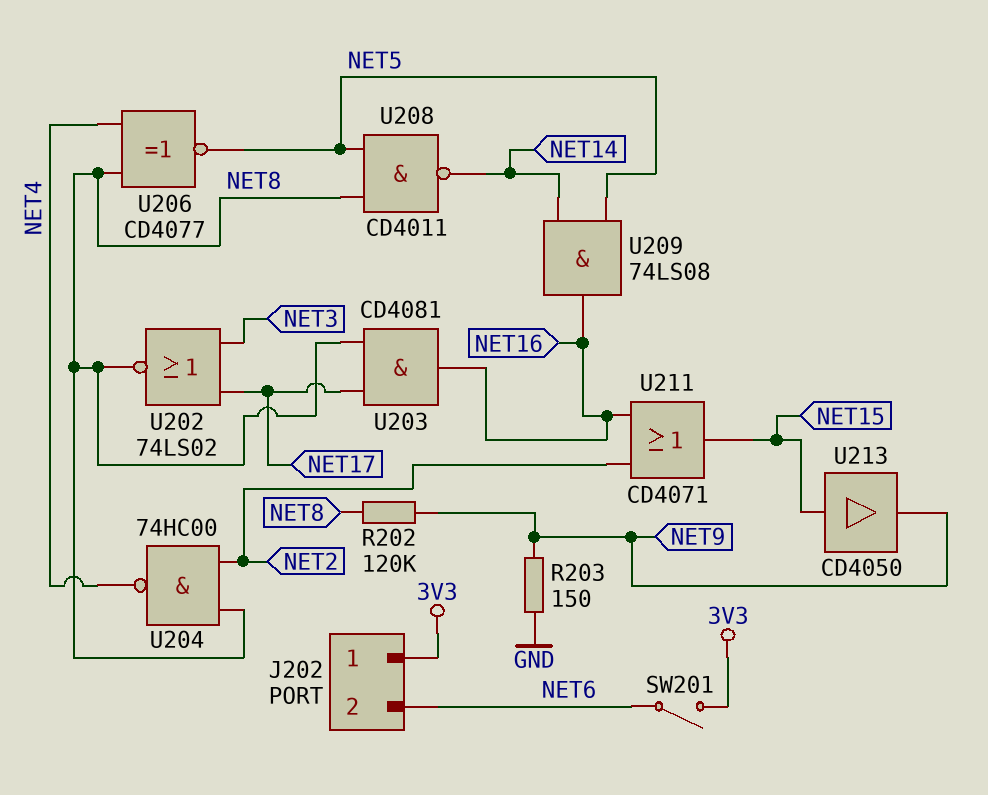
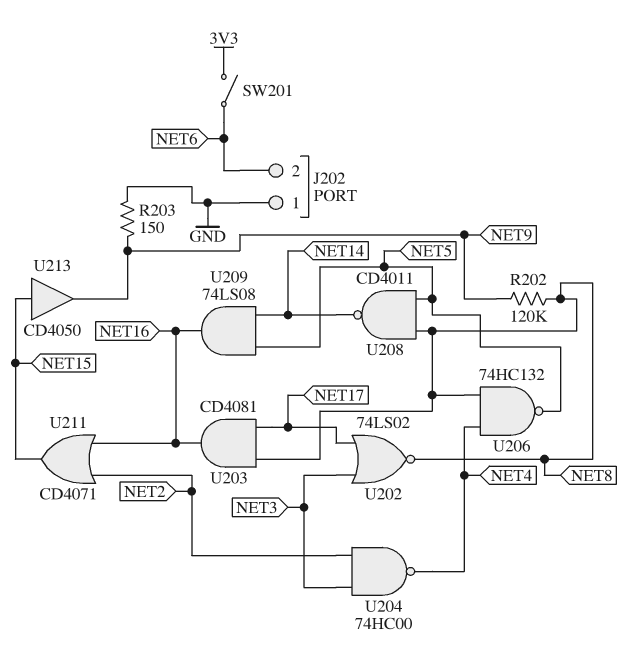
J202 pin 1: 3V3 -> GND
U204: NAND 74HC00 (in NET2, in NET8, out NET4) -> NAND 74HC00 (in NET2, in NET3, out NET4)
U206: XNOR CD4077 (in NET4, in NET8, out NET5) -> NAND 74HC132 (in NET4, in NET8, out NET5)

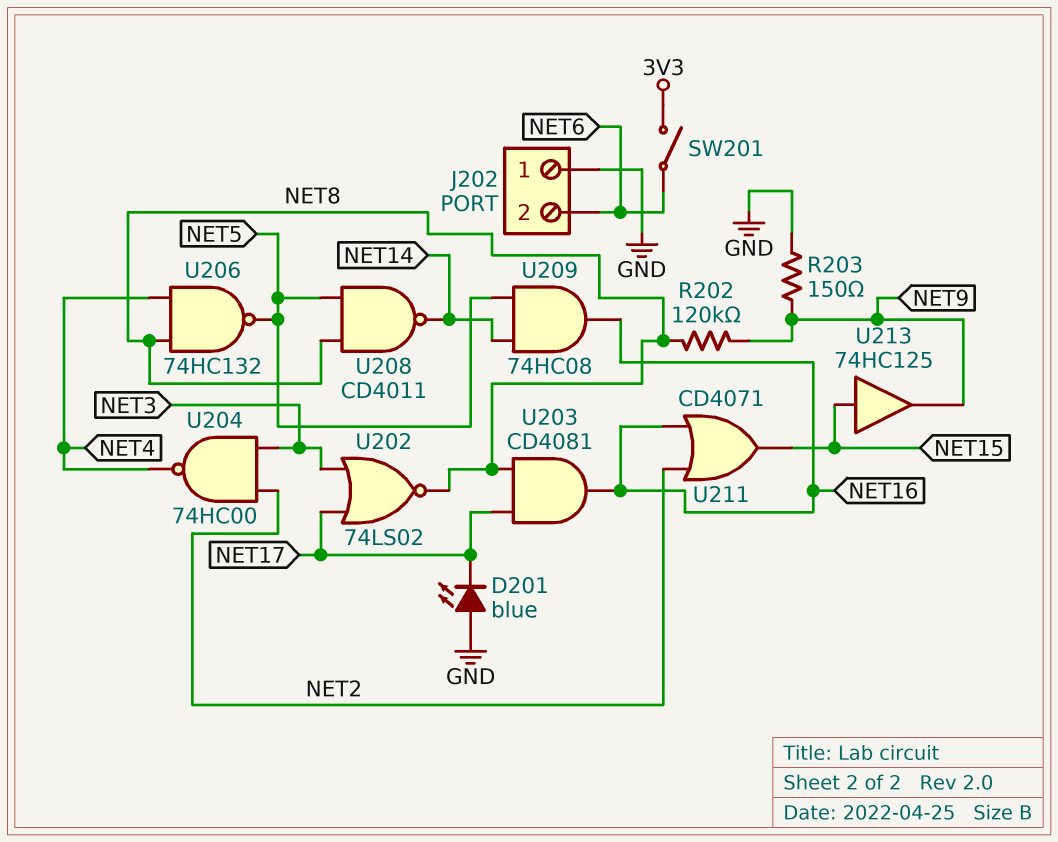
D201: none -> LED blue (A GND, K NET17)
U209: AND 74LS08 (in NET5, in NET14, out NET16) -> AND 74HC08 (in NET5, in NET14, out NET16)
U213: buffer CD4050 (in NET15, out NET9) -> buffer 74HC125 (in NET15, out NET9)

